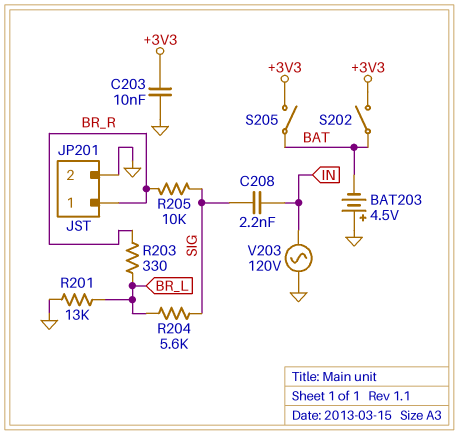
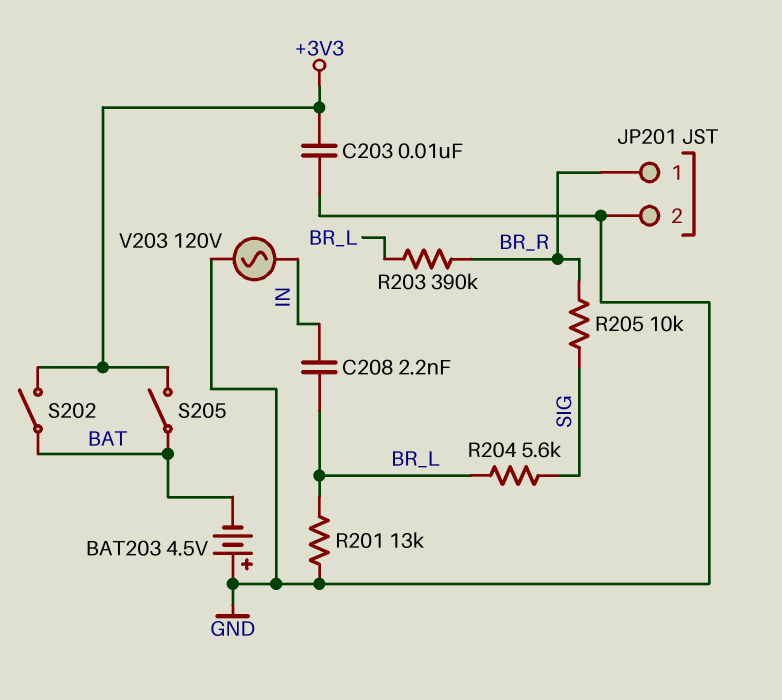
C208: 2.2nF (IN, SIG) -> 2.2nF (BR_L, IN)
R203: 330 (BR_L, BR_R) -> 390k (BR_L, BR_R)

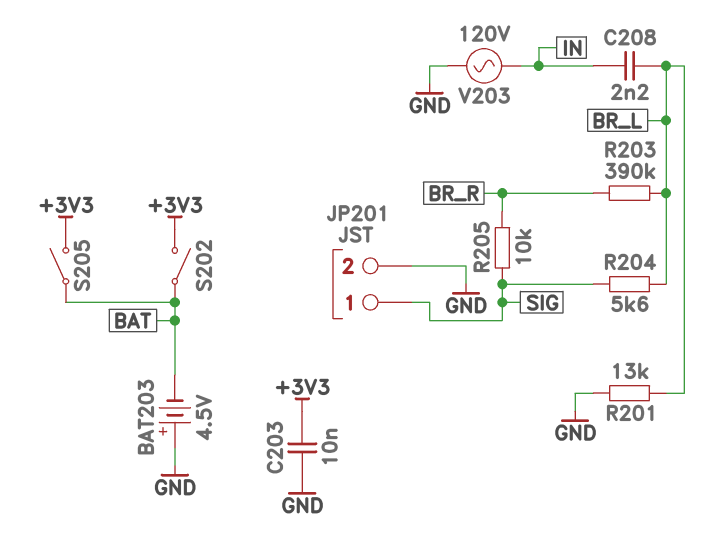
JP201 pin 1: BR_R -> SIG

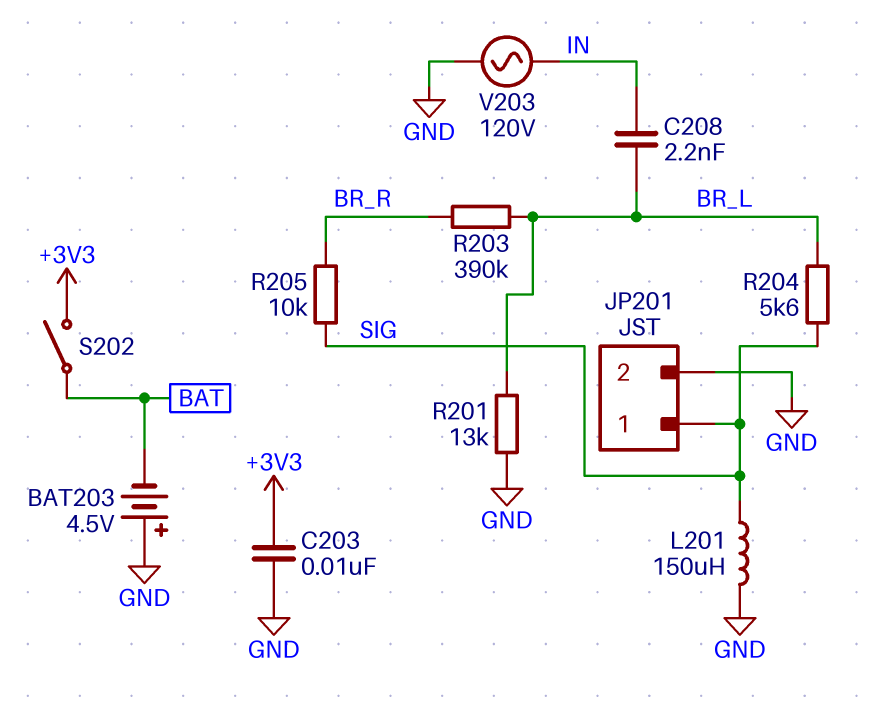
L201: none -> 150uH (GND, SIG)
S205: switch (+3V3, BAT) -> none

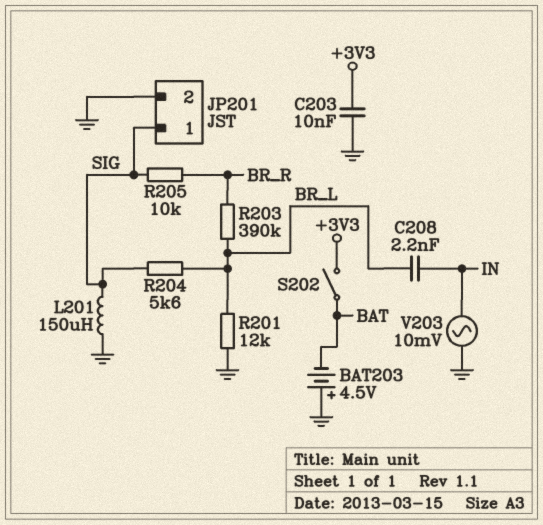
R201: 13k (BR_L, GND) -> 12k (BR_L, GND)
V203: AC 120V (GND, IN) -> AC 10mV (GND, IN)

